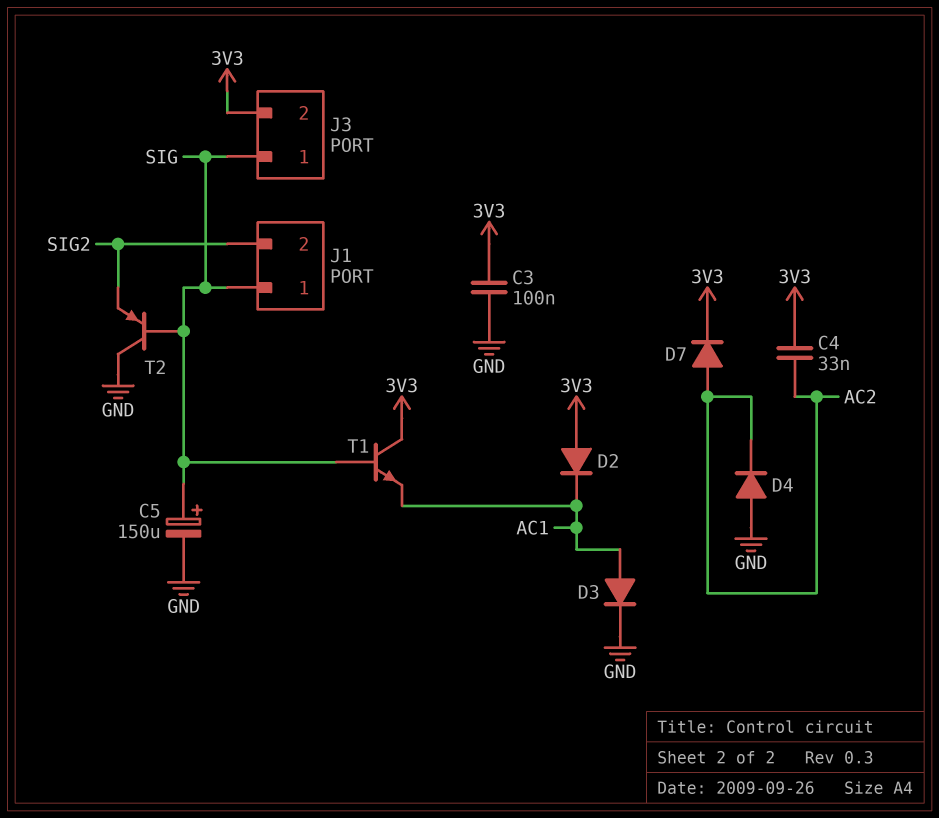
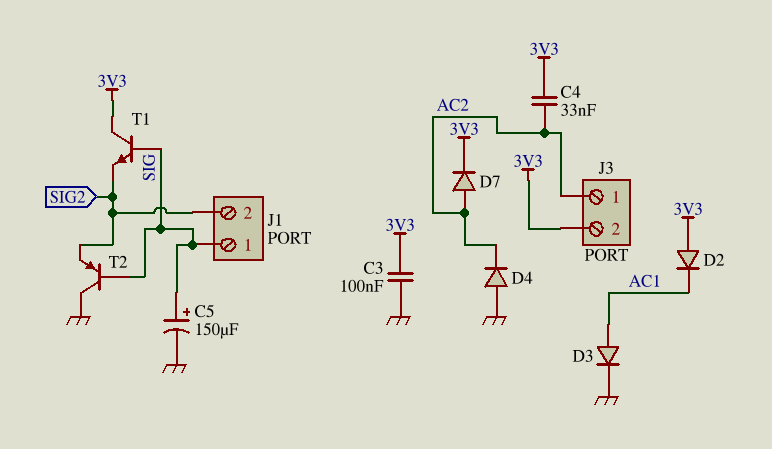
J3 pin 1: SIG -> AC2
T1: NPN (B SIG, C 3V3, E AC1) -> NPN (B SIG, C 3V3, E SIG2)

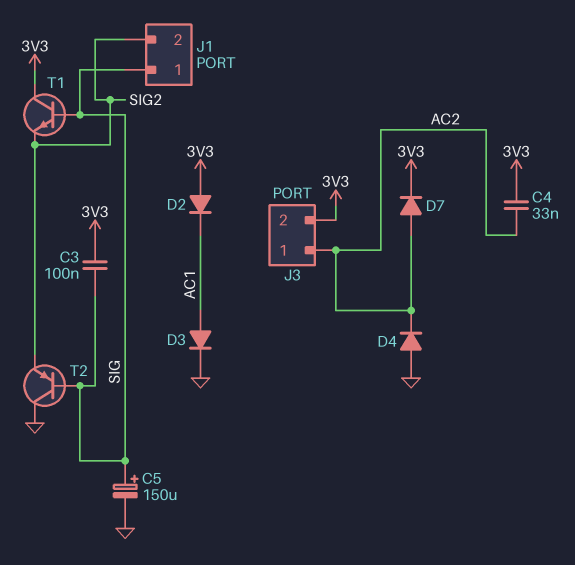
C3: 100nF (3V3, GND) -> 100nF (3V3, SIG)

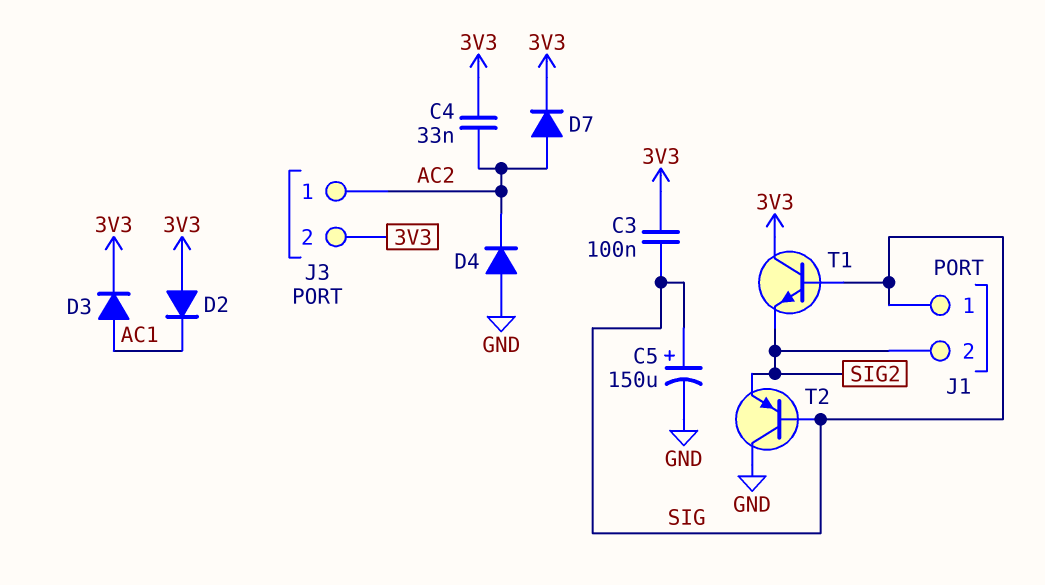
D3: diode (A AC1, K GND) -> diode (A AC1, K 3V3)

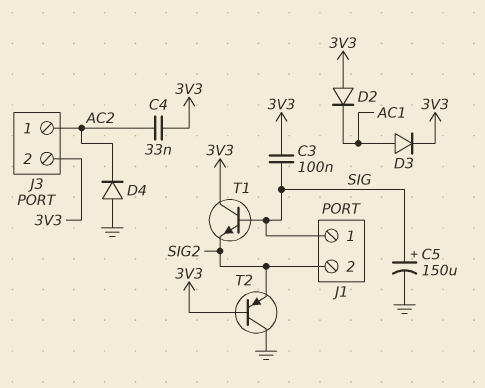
D7: diode (A AC2, K 3V3) -> none
T2: PNP (B SIG, C GND, E SIG2) -> PNP (B 3V3, C GND, E SIG2)

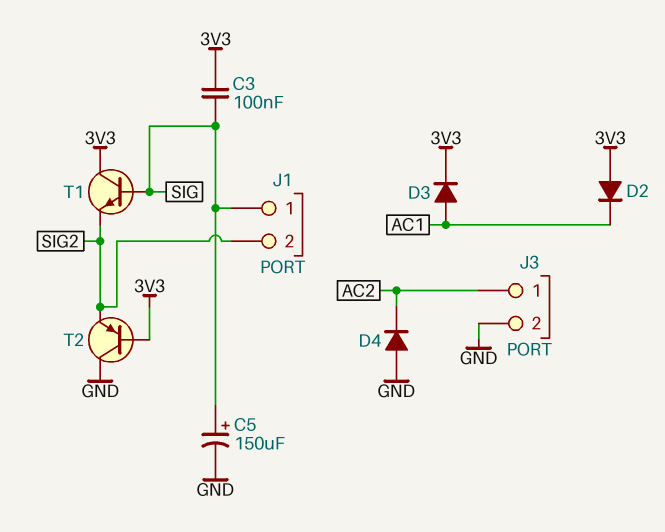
C4: 33nF (3V3, AC2) -> none
J3 pin 2: 3V3 -> GND

